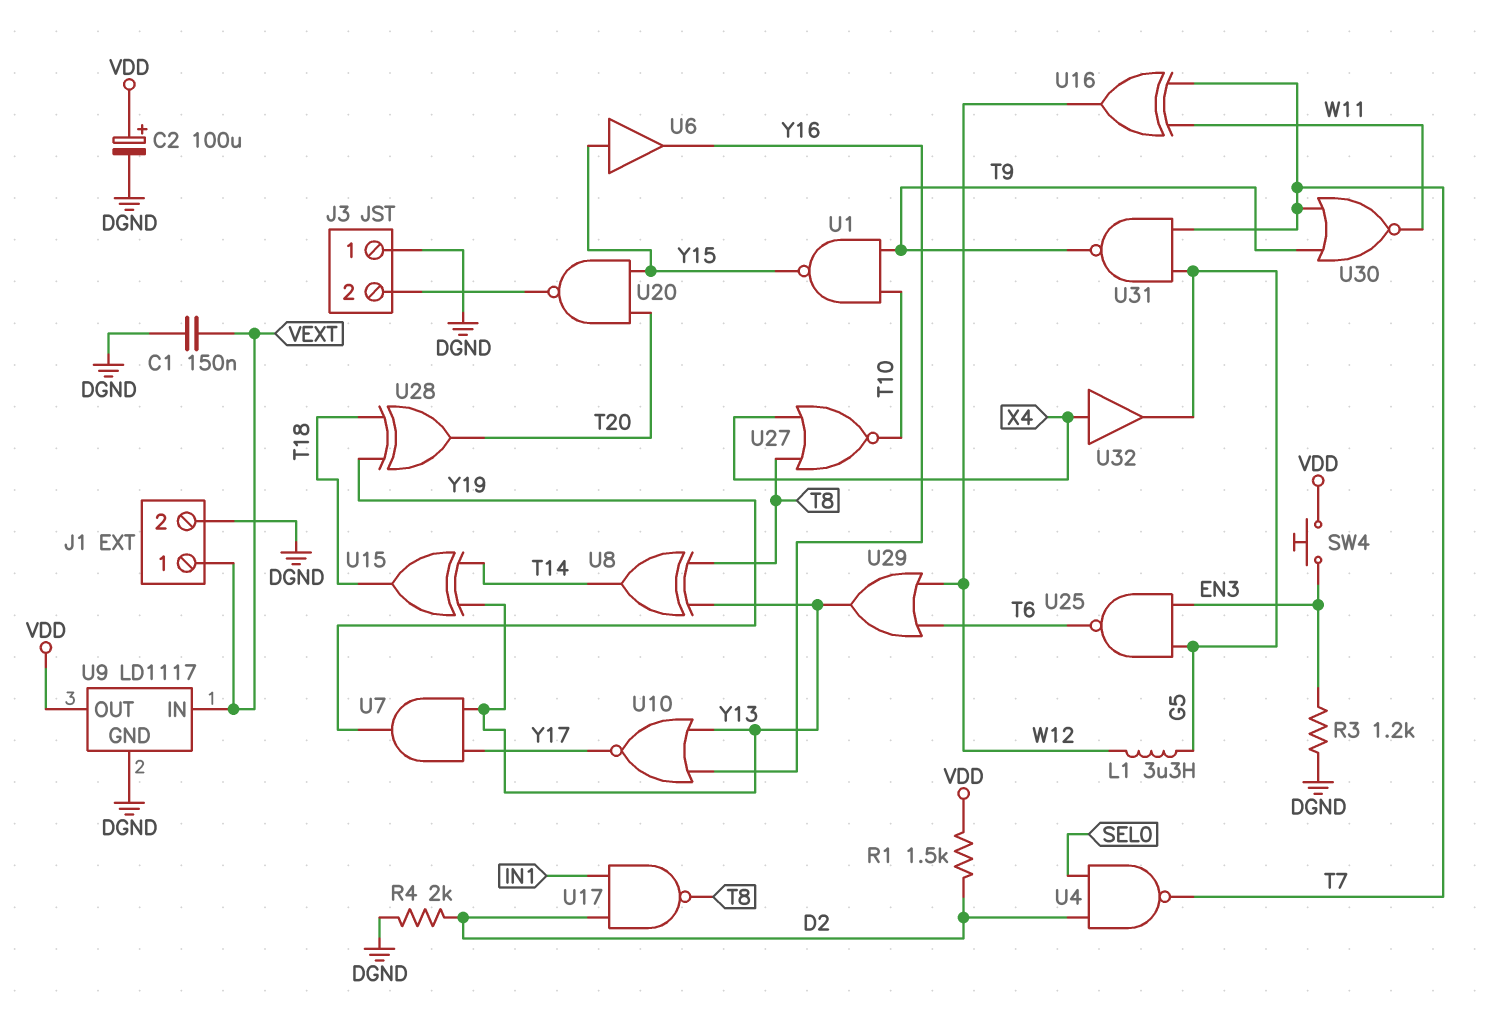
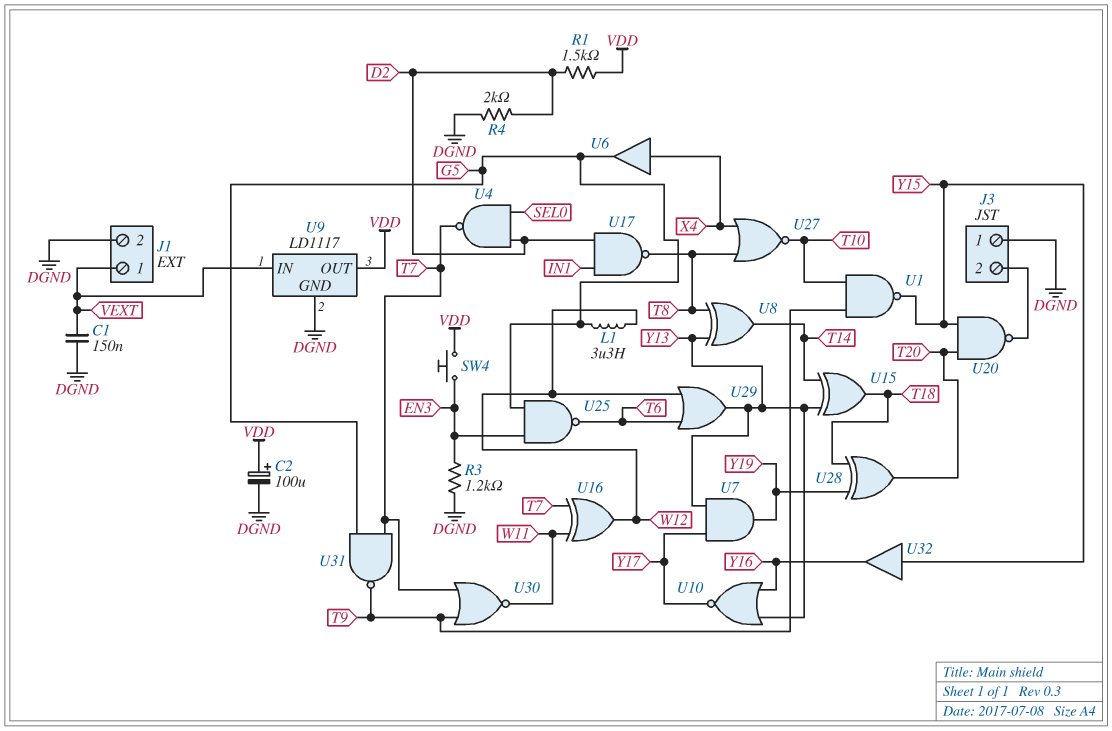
U6: buffer (in Y15, out Y16) -> buffer (in X4, out G5)
U32: buffer (in X4, out G5) -> buffer (in Y15, out Y16)

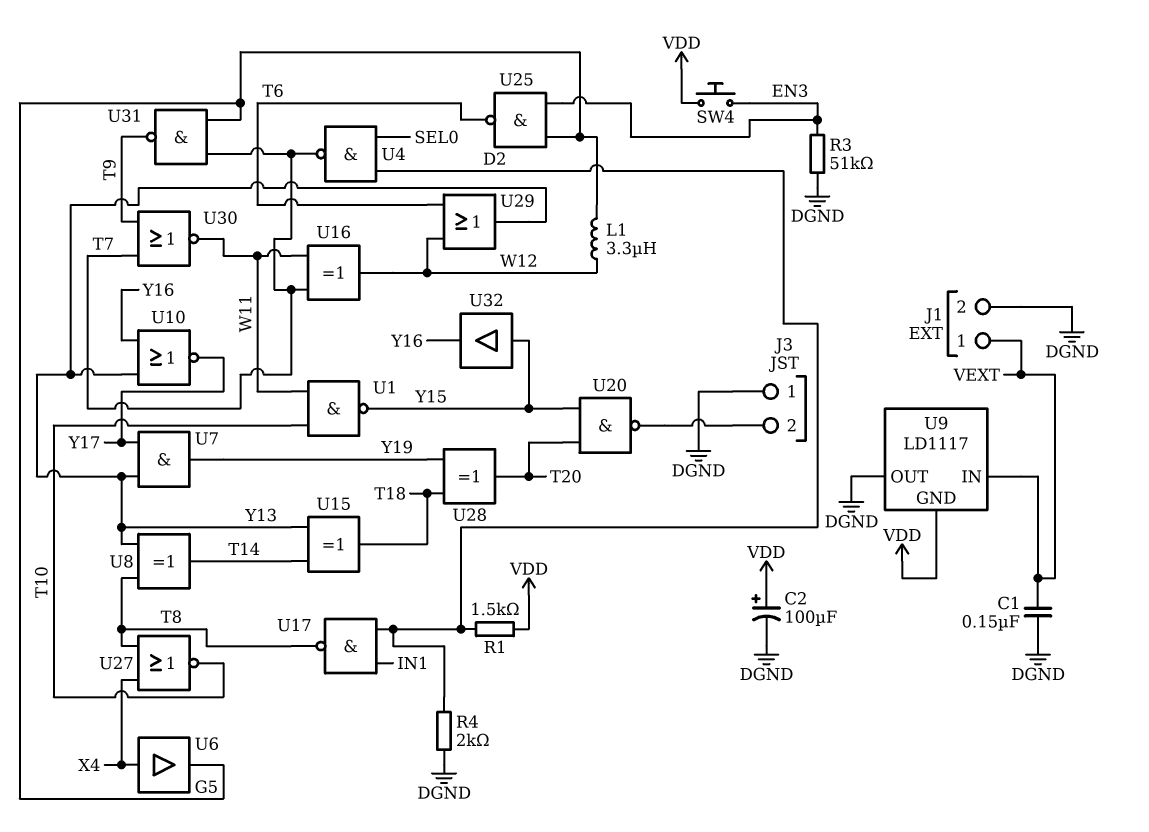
R3: 1.2k (DGND, EN3) -> 51k (DGND, EN3)
U1: NAND (in T9, in T10, out Y15) -> NAND (in T10, in W11, out Y15)
U9 pin GND: DGND -> VDD
U9 pin OUT: VDD -> DGND

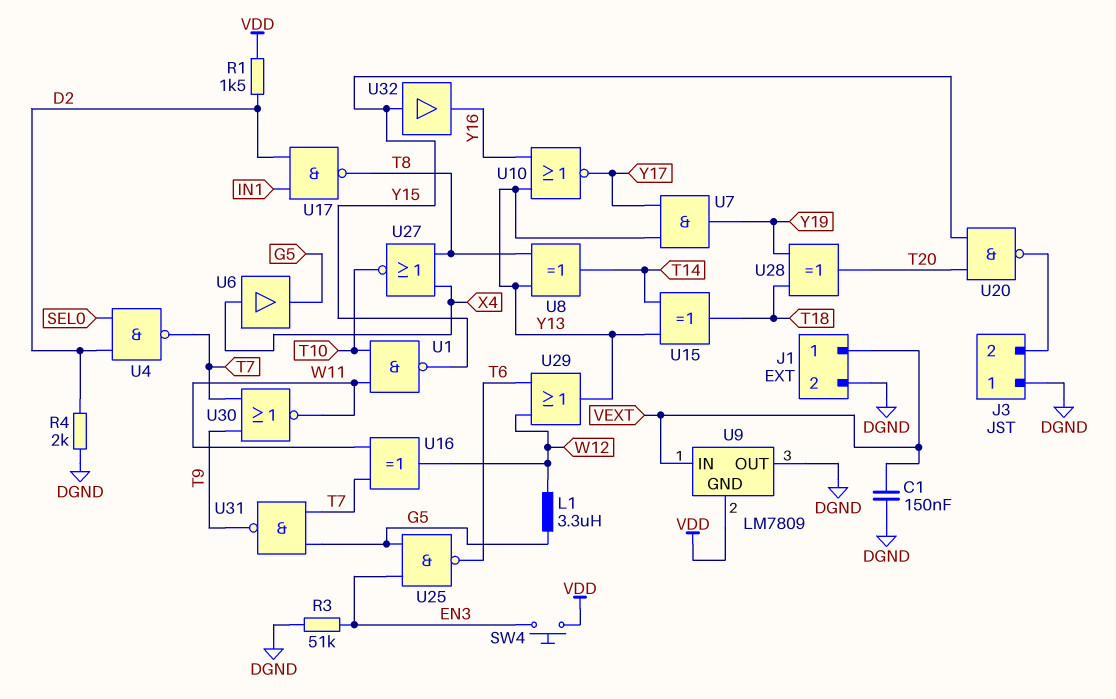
C2: 100uF (plus VDD, minus DGND) -> none
U9: LD1117 -> LM7809

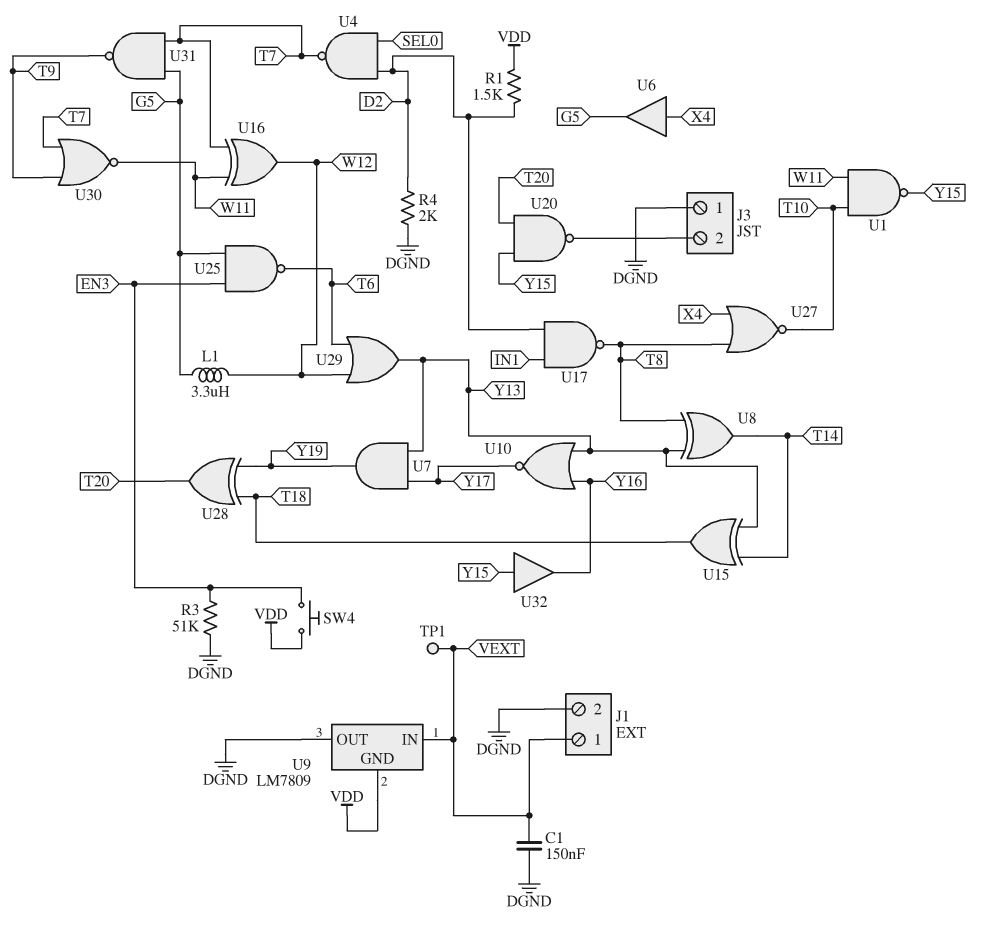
TP1: none -> test point (VEXT)

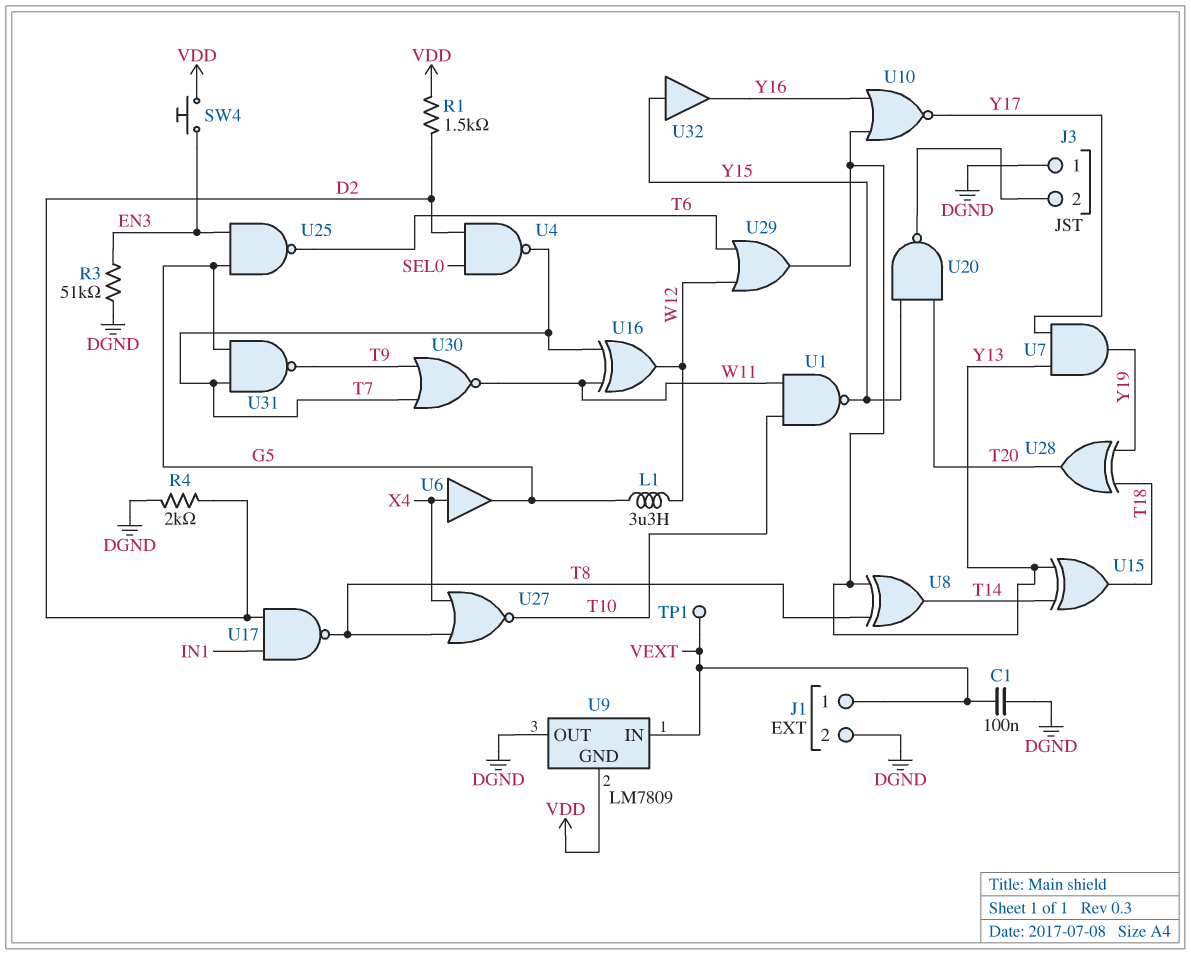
C1: 150nF (DGND, VEXT) -> 100nF (DGND, VEXT)

